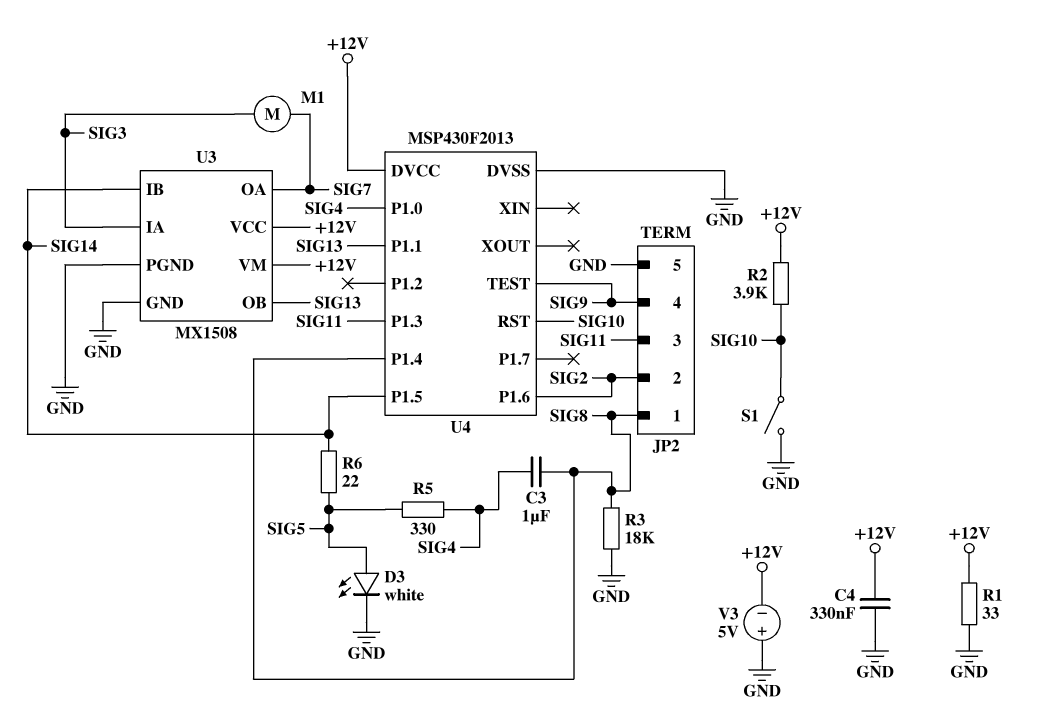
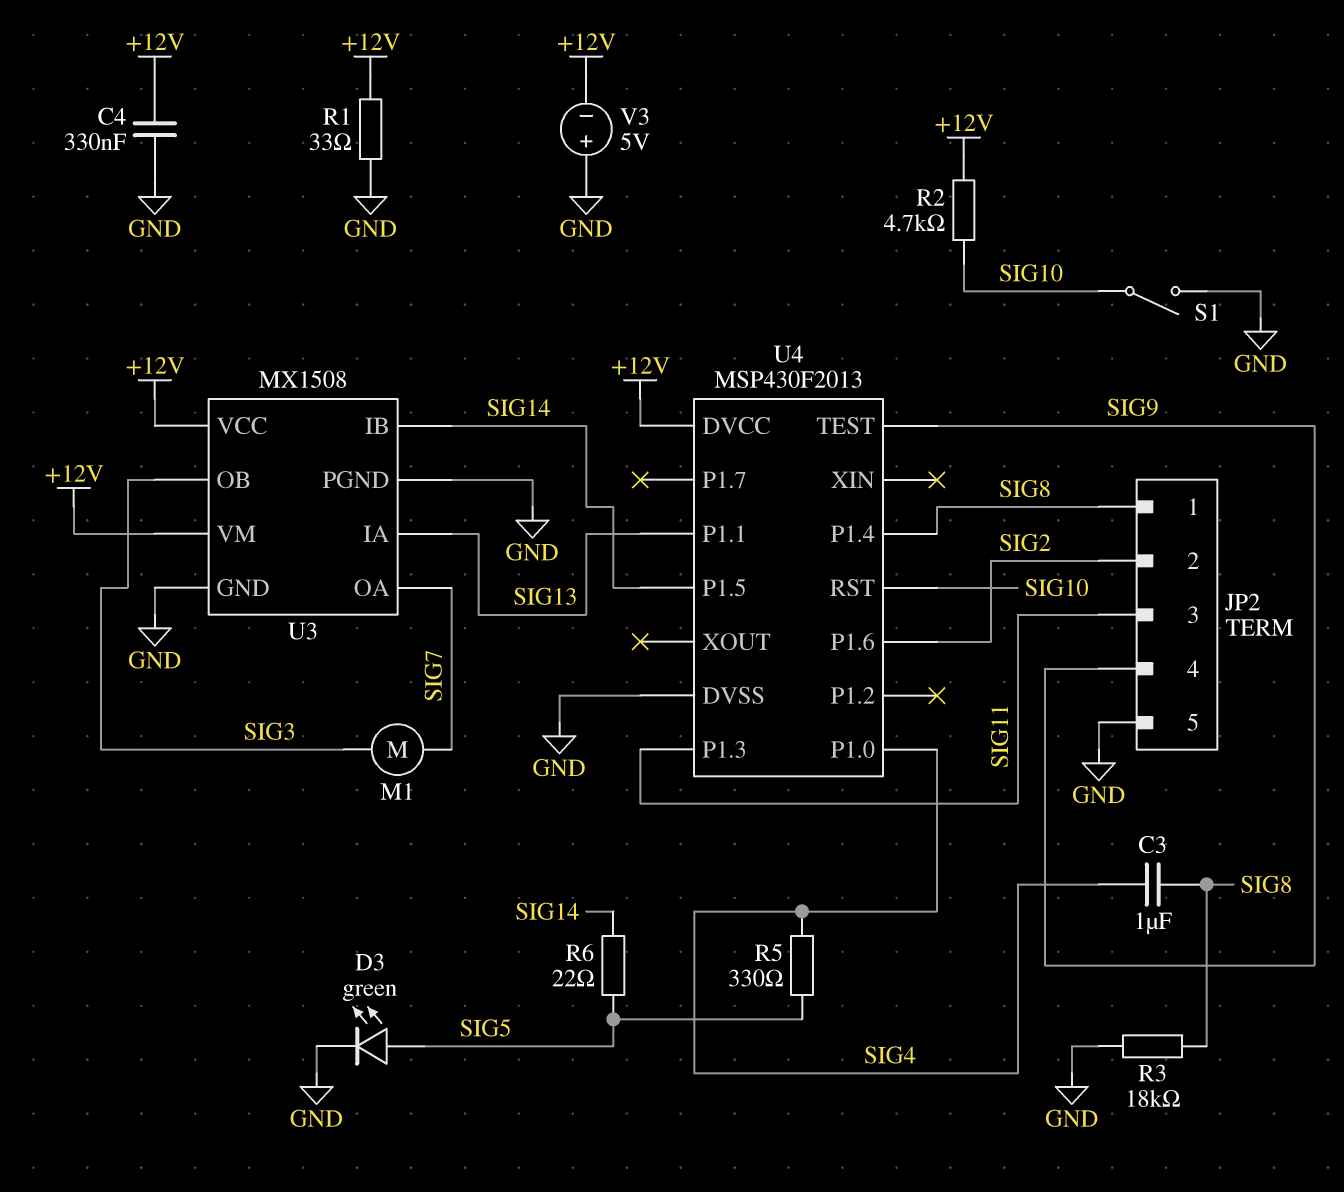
D3: LED white (A SIG5, K GND) -> LED green (A SIG5, K GND)
R2: 3.9k (+12V, SIG10) -> 4.7k (+12V, SIG10)
U3 pin IA: SIG3 -> SIG13
U3 pin OB: SIG13 -> SIG3

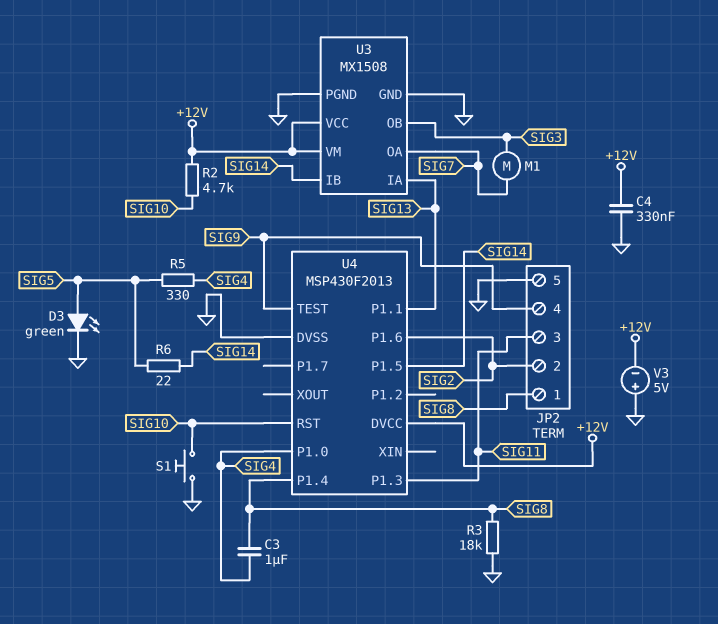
R1: 33 (+12V, GND) -> none
S1: switch (GND, SIG10) -> button (GND, SIG10)

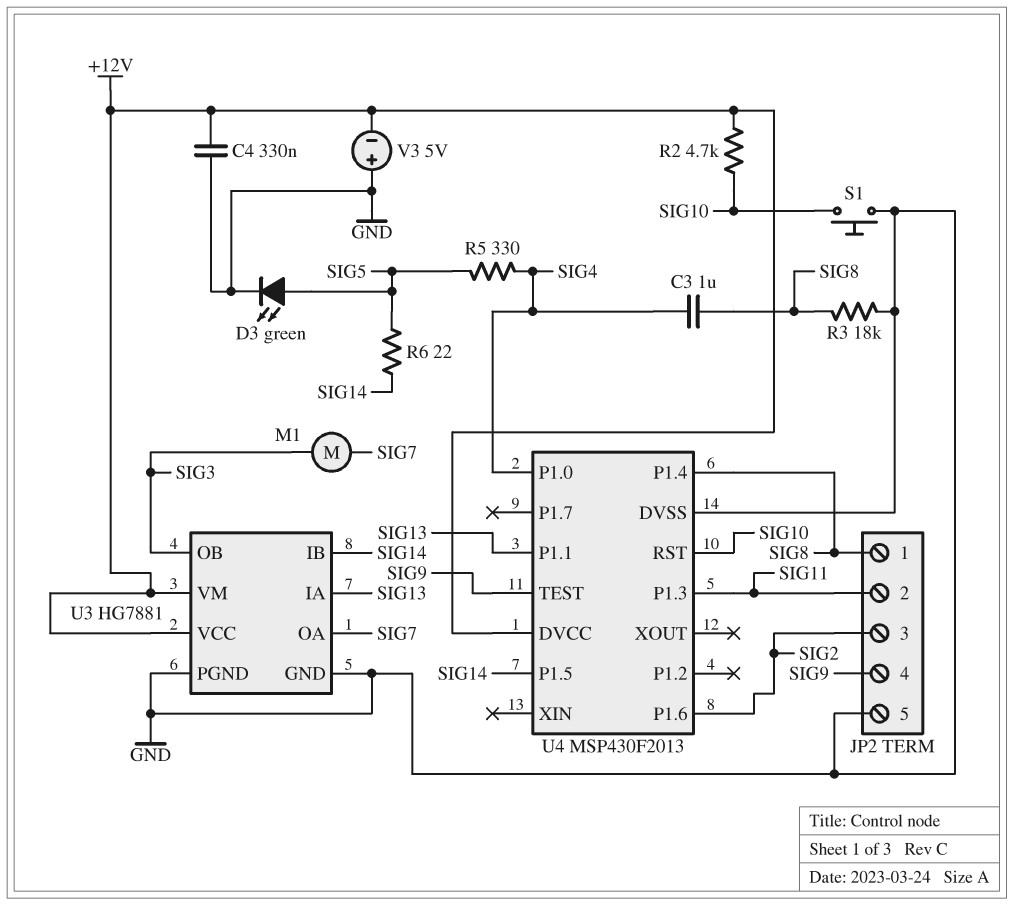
JP2 pin 2: SIG2 -> SIG11
JP2 pin 3: SIG11 -> SIG2
U3: MX1508 -> HG7881

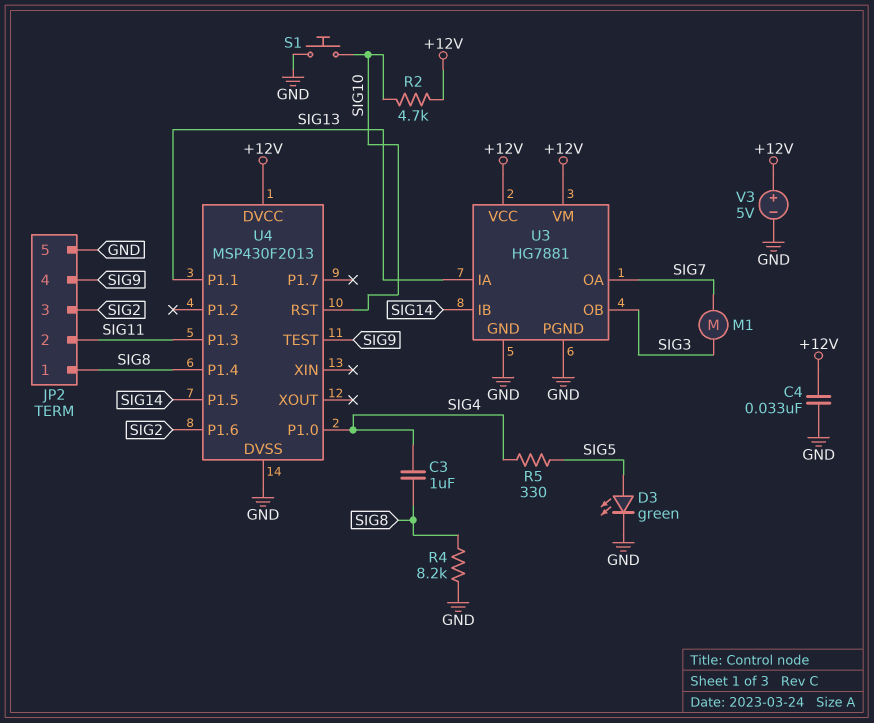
C4: 330nF (+12V, GND) -> 33nF (+12V, GND)
R3: 18k (GND, SIG8) -> none
R4: none -> 8.2k (GND, SIG8)
R6: 22 (SIG5, SIG14) -> none
V3: 5V (plus GND, minus +12V) -> 5V (plus +12V, minus GND)

